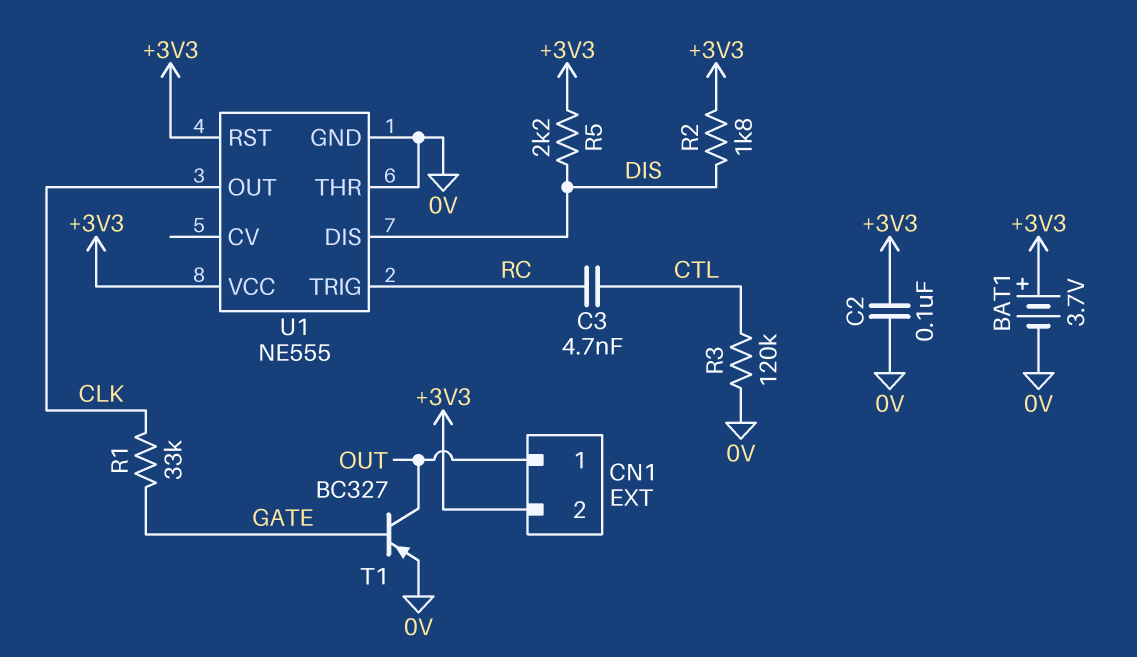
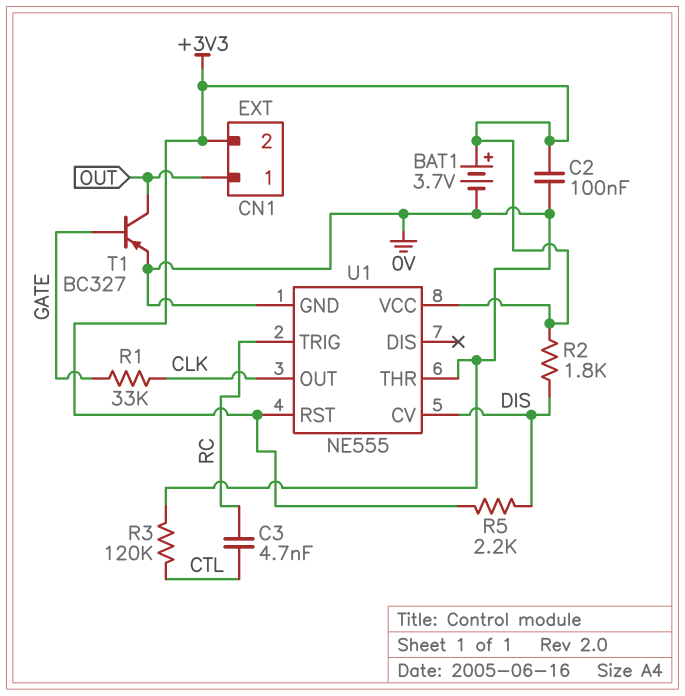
U1 pin CV: none -> DIS
U1 pin DIS: DIS -> none

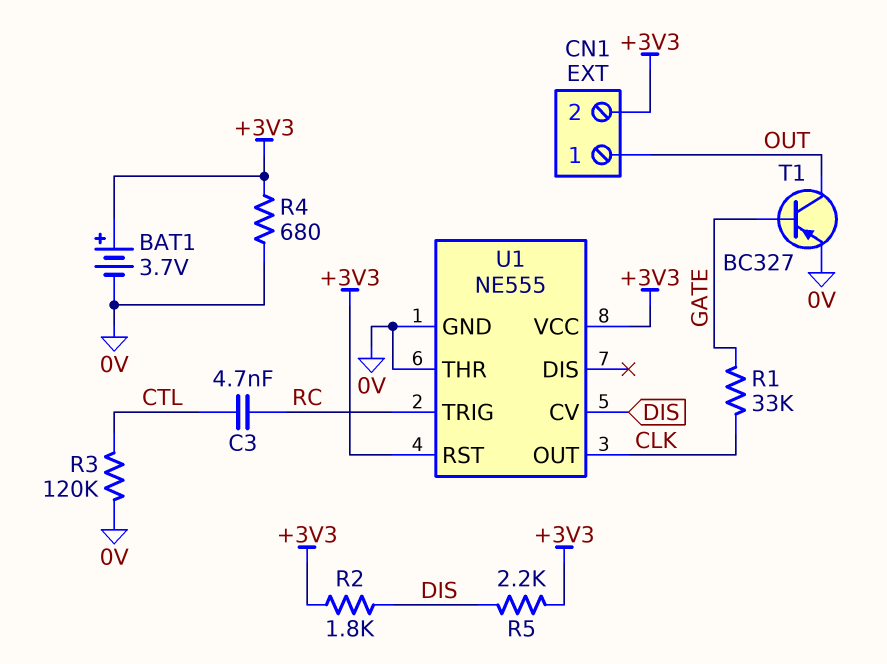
C2: 100nF (+3V3, 0V) -> none
R4: none -> 680 (+3V3, 0V)

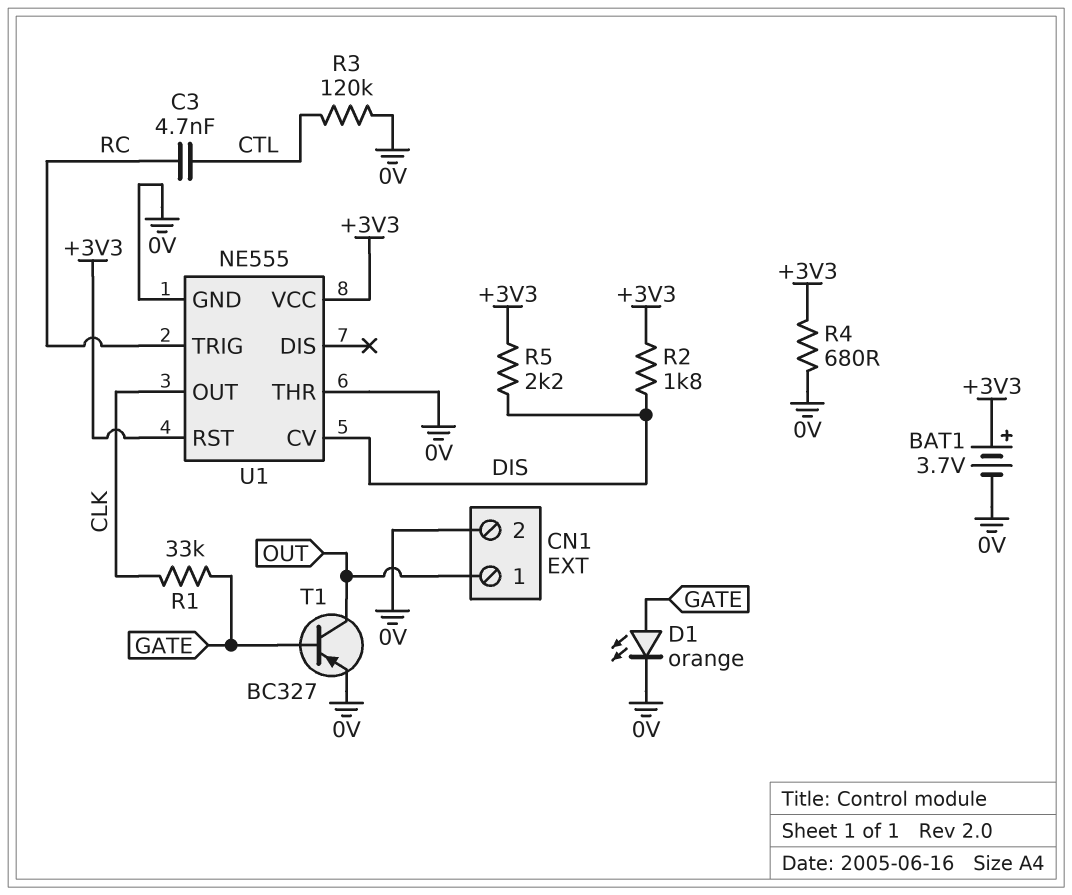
CN1 pin 2: +3V3 -> 0V
D1: none -> LED orange (A GATE, K 0V)

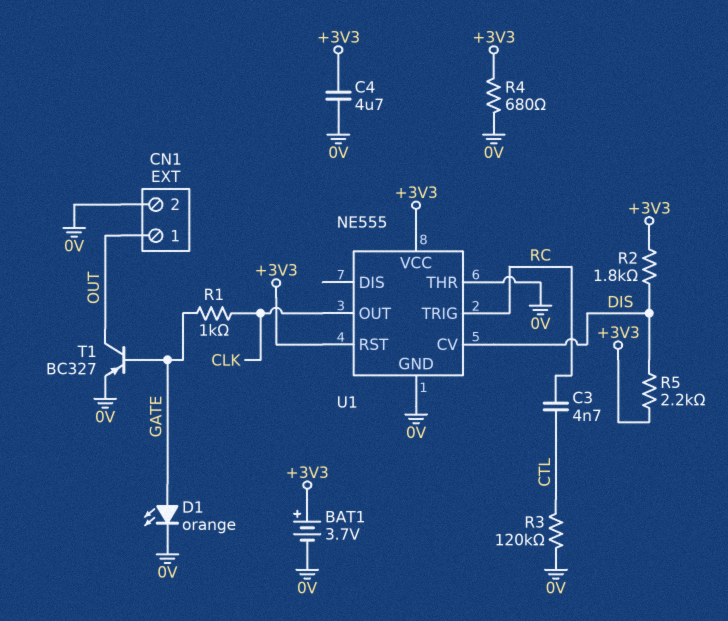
C4: none -> 4.7uF (+3V3, 0V)
R1: 33k (CLK, GATE) -> 1k (CLK, GATE)

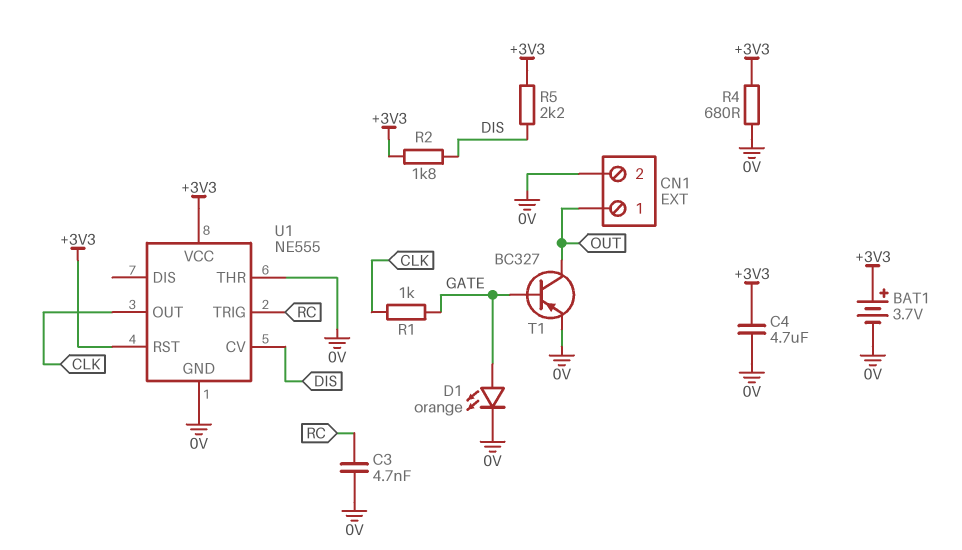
C3: 4.7nF (CTL, RC) -> 4.7nF (0V, RC)
R3: 120k (0V, CTL) -> none

